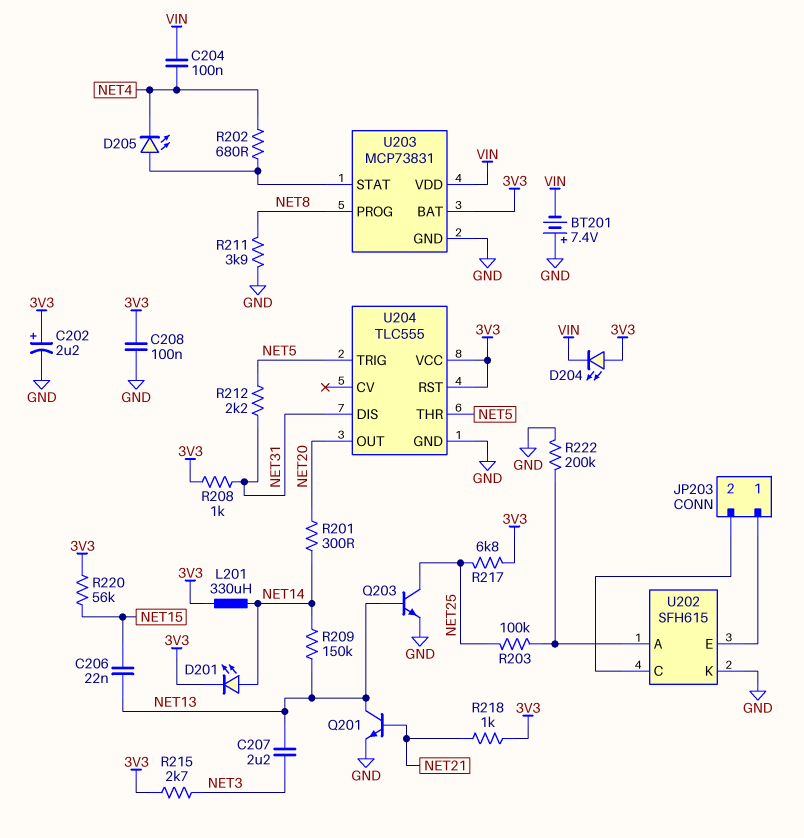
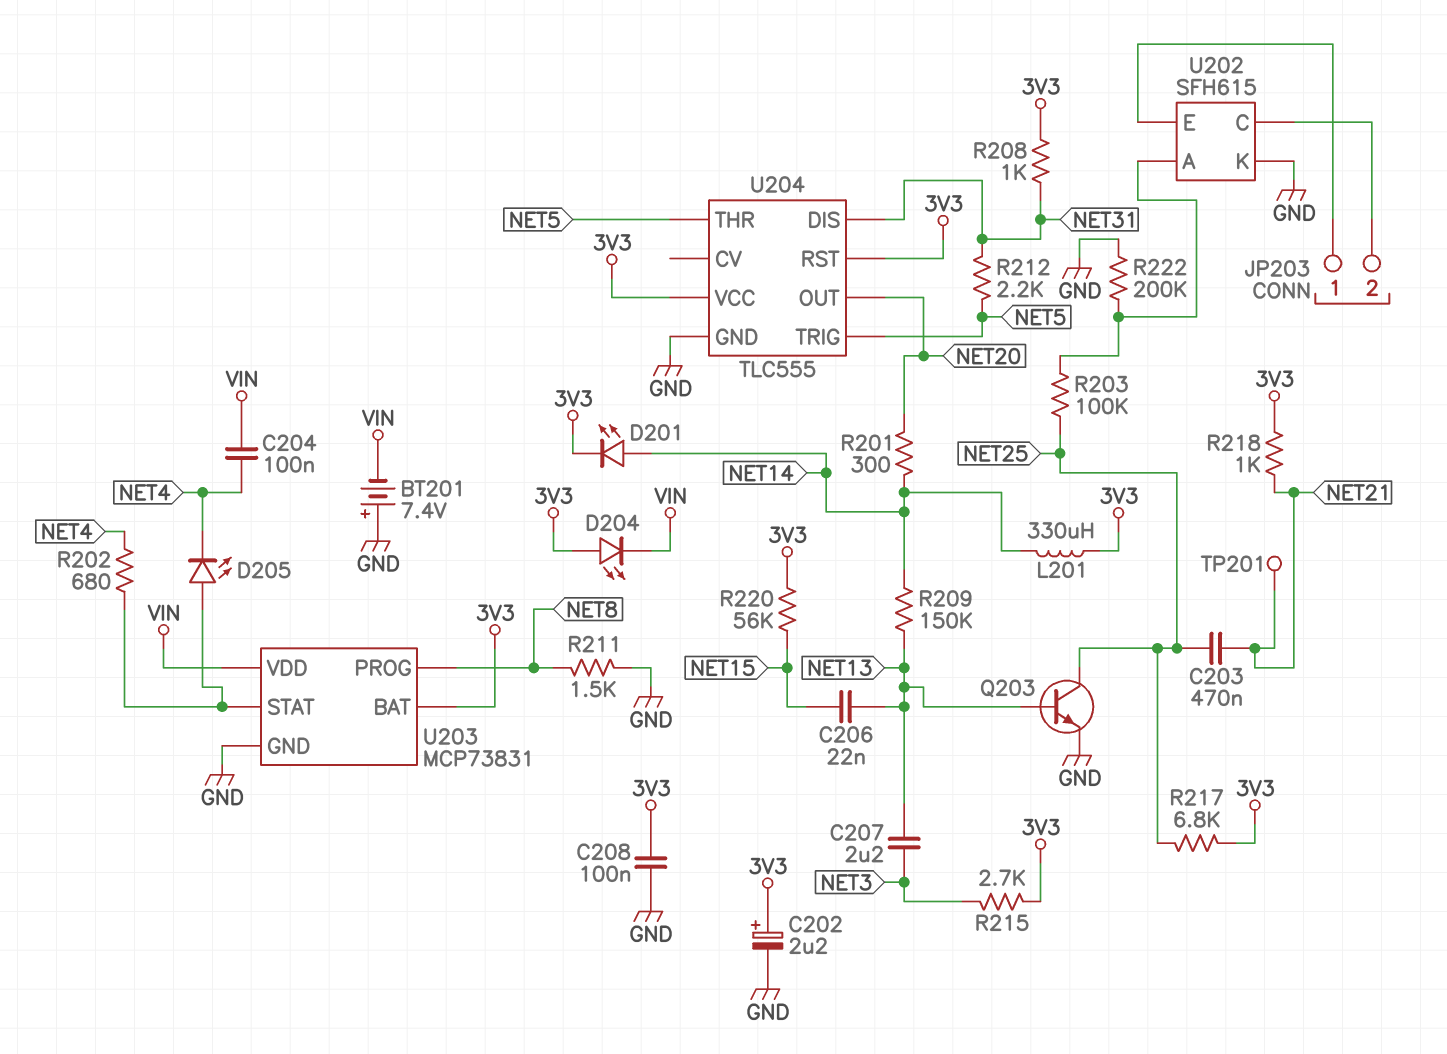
C203: none -> 470nF (NET21, NET25)
Q201: NPN (B NET21, C NET13, E GND) -> none
R211: 3.9k (GND, NET8) -> 1.5k (GND, NET8)
TP201: none -> test point (NET21)

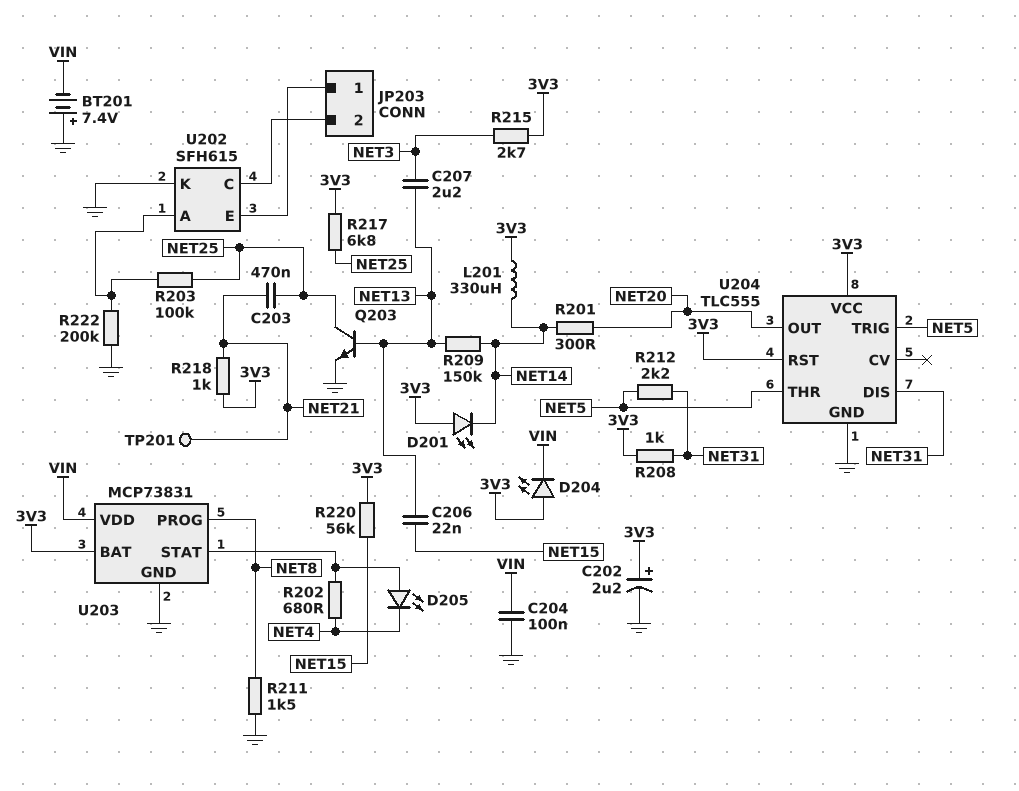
C204: 100nF (NET4, VIN) -> 100nF (GND, VIN)
C208: 100nF (3V3, GND) -> none
D201: LED (A NET14, K 3V3) -> LED (A 3V3, K NET14)

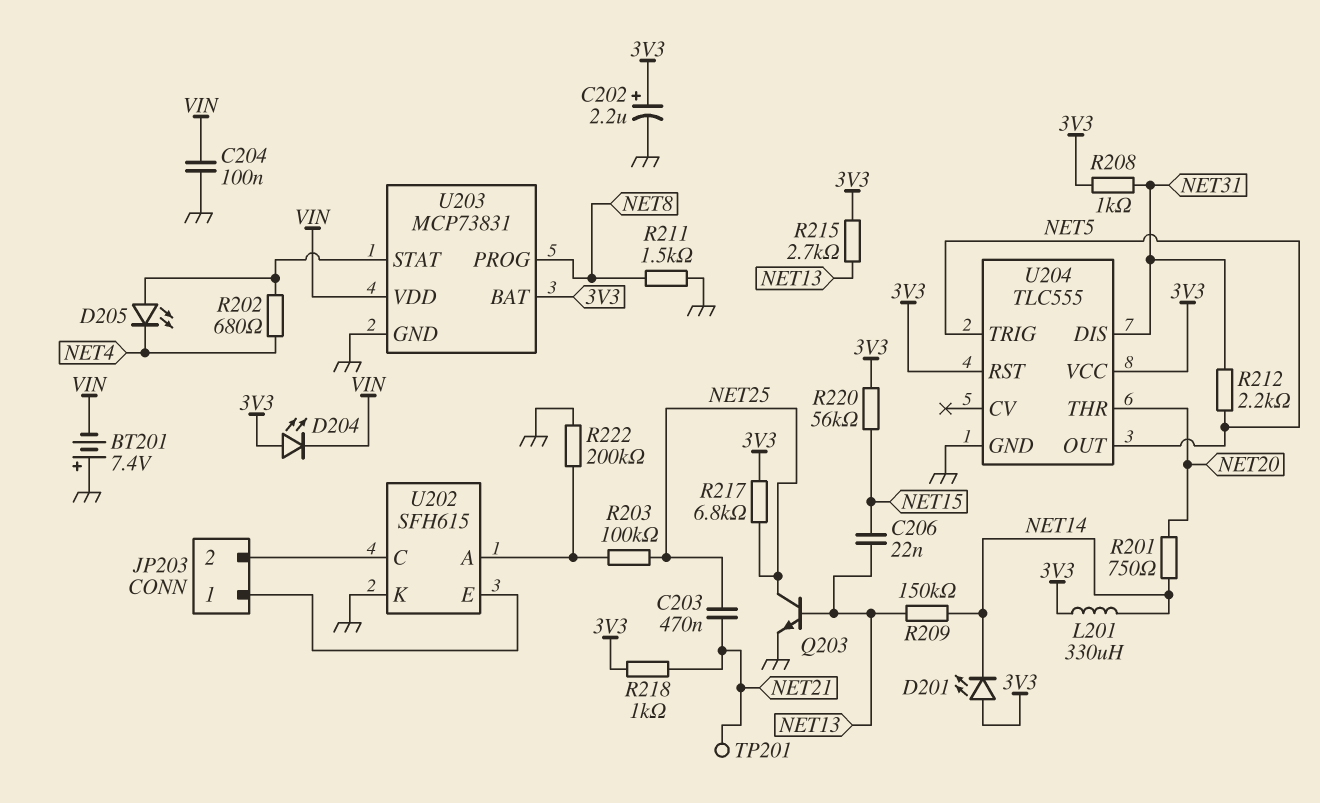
C207: 2.2uF (NET3, NET13) -> none
R201: 300 (NET14, NET20) -> 750 (NET14, NET20)
R215: 2.7k (3V3, NET3) -> 2.7k (3V3, NET13)
U204 pin OUT: NET20 -> NET5
U204 pin THR: NET5 -> NET20

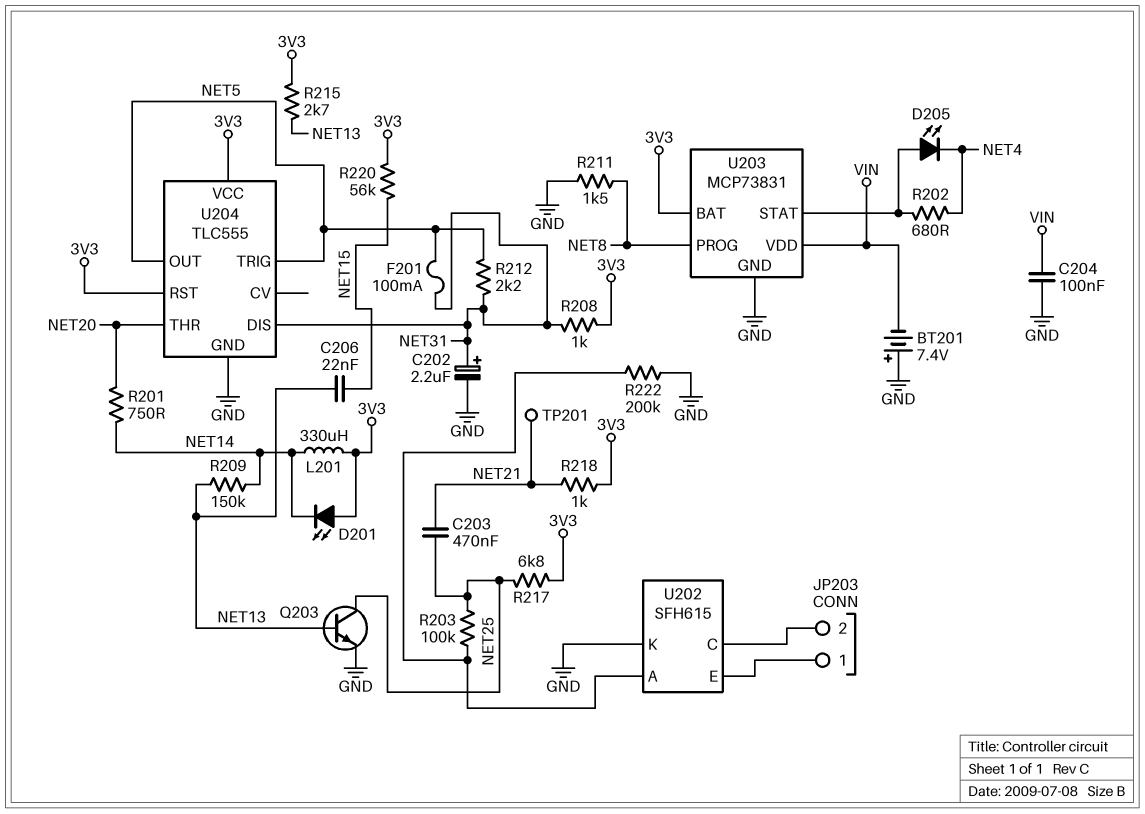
C202: 2.2uF (plus 3V3, minus GND) -> 2.2uF (plus NET31, minus GND)
D204: LED (A 3V3, K VIN) -> none
F201: none -> 100mA (NET5, NET31)

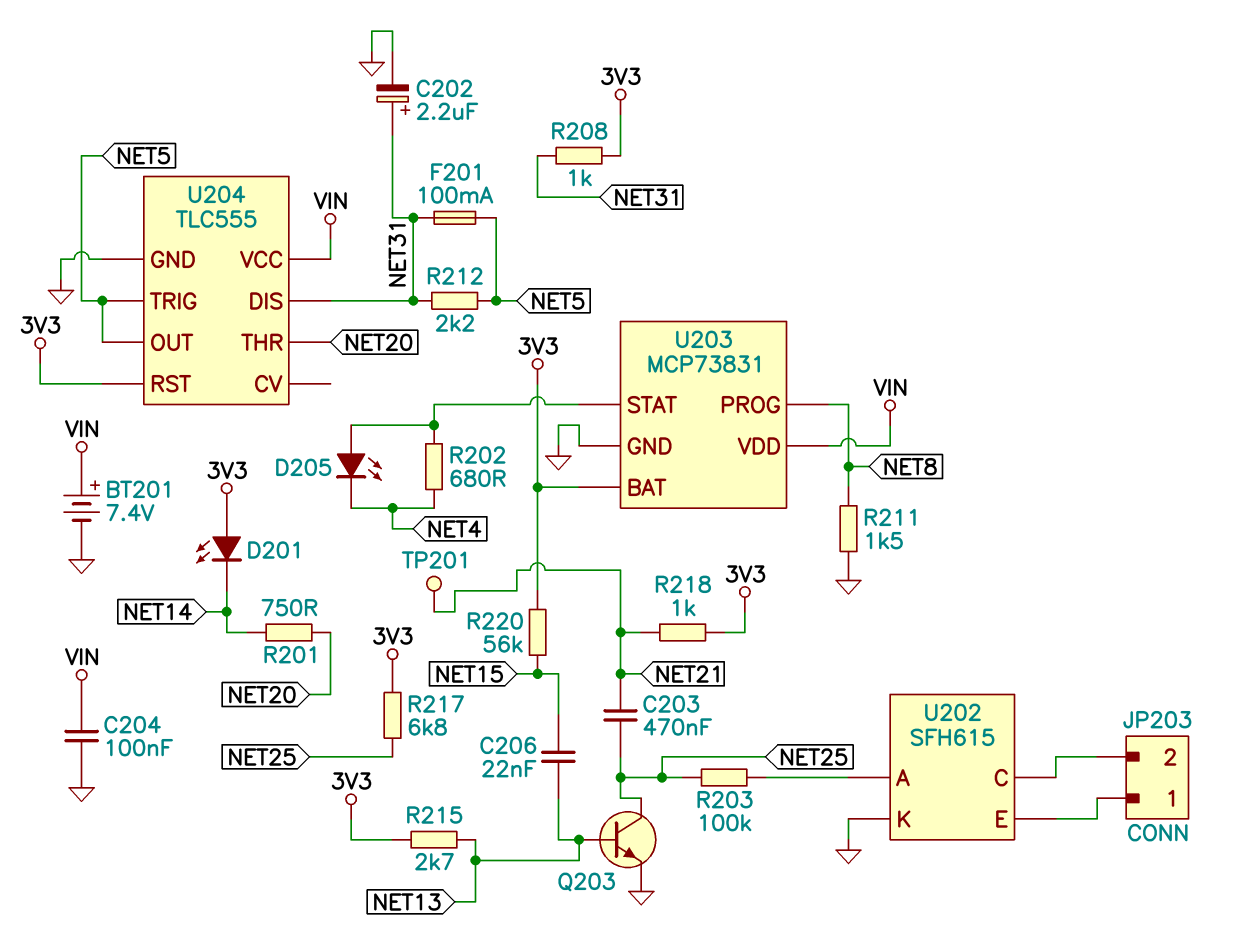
BT201: 7.4V (plus GND, minus VIN) -> 7.4V (plus VIN, minus GND)
L201: 330uH (3V3, NET14) -> none
R209: 150k (NET13, NET14) -> none
R222: 200k (GND, U202/A) -> none
U204 pin VCC: 3V3 -> VIN

